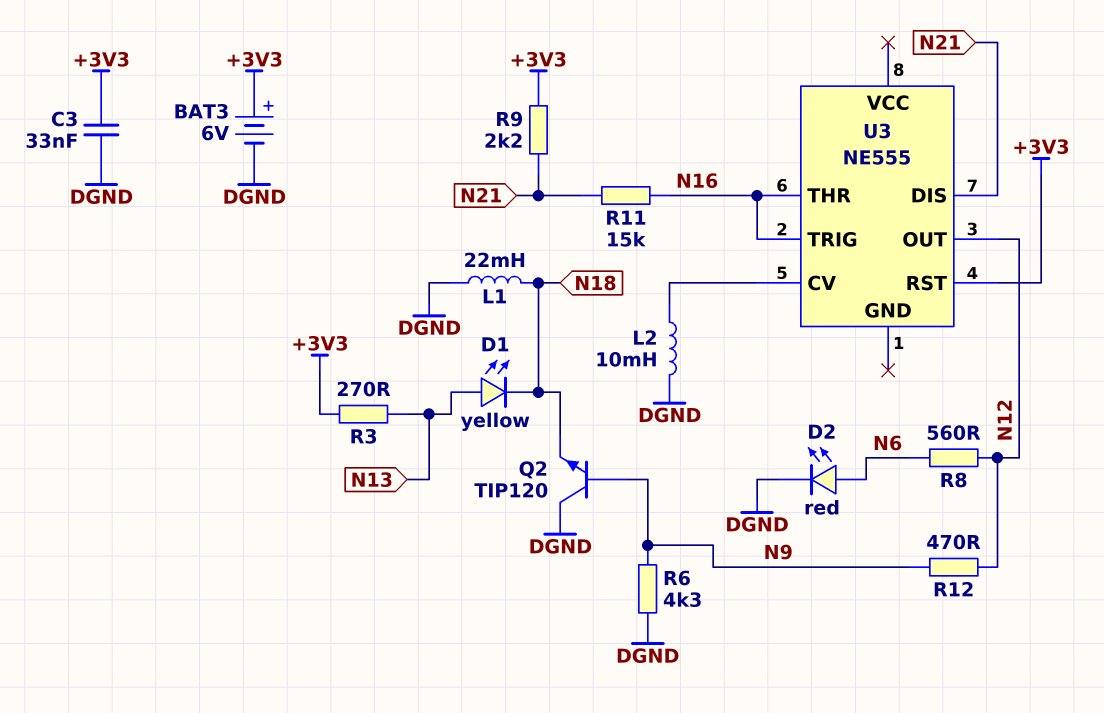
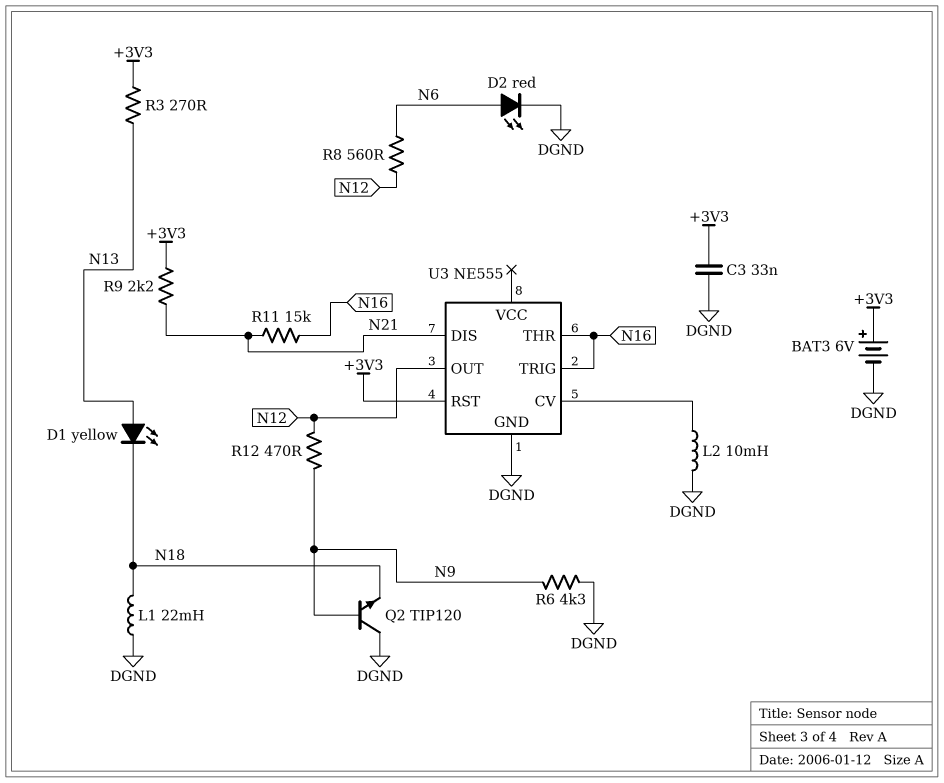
U3 pin GND: none -> DGND

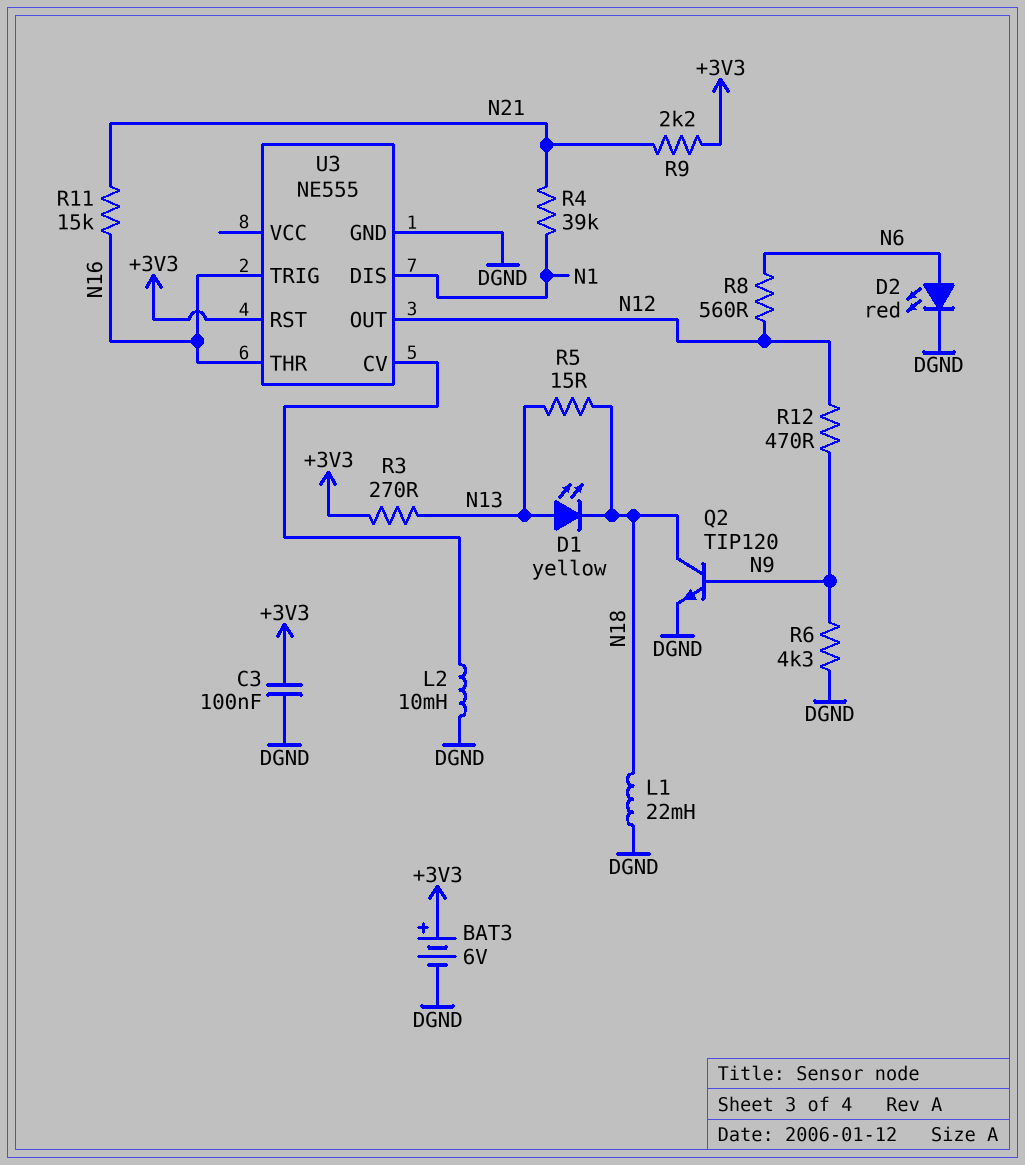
C3: 33nF (+3V3, DGND) -> 100nF (+3V3, DGND)
Q2: NPN TIP120 (B N9, C DGND, E N18) -> NPN TIP120 (B N9, C N18, E DGND)
R4: none -> 39k (N1, N21)
R5: none -> 15 (N13, N18)
U3 pin DIS: N21 -> N1

